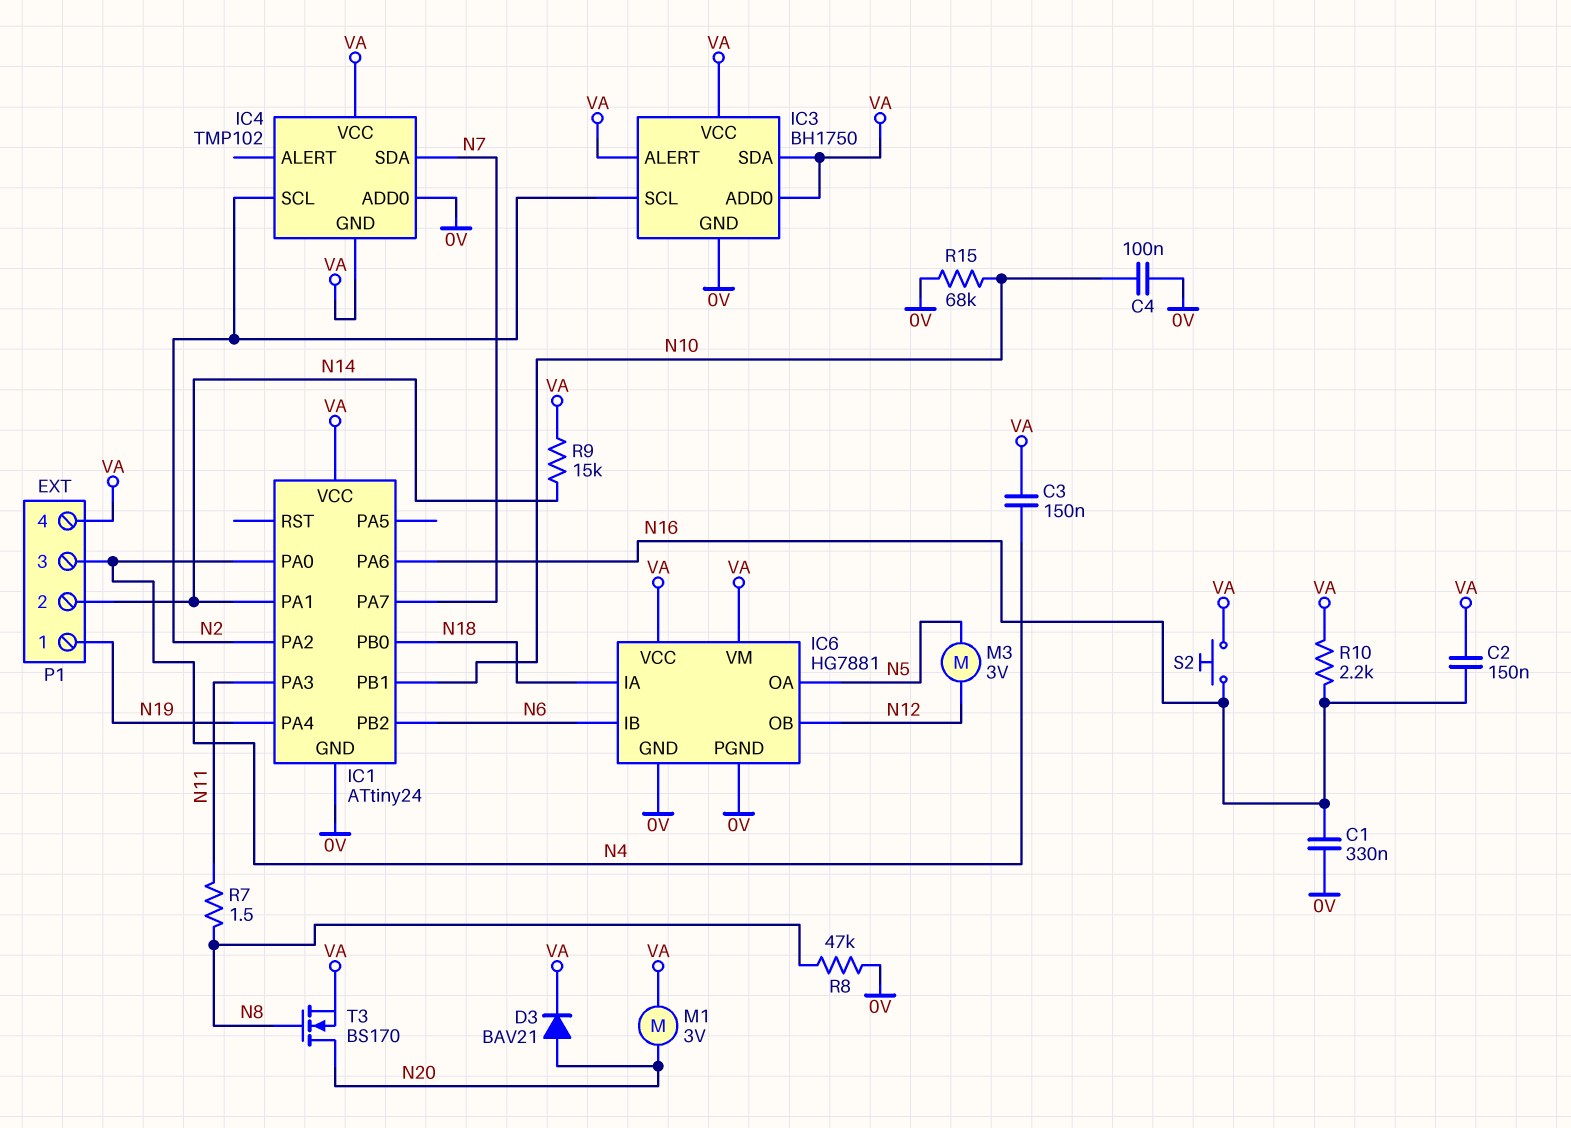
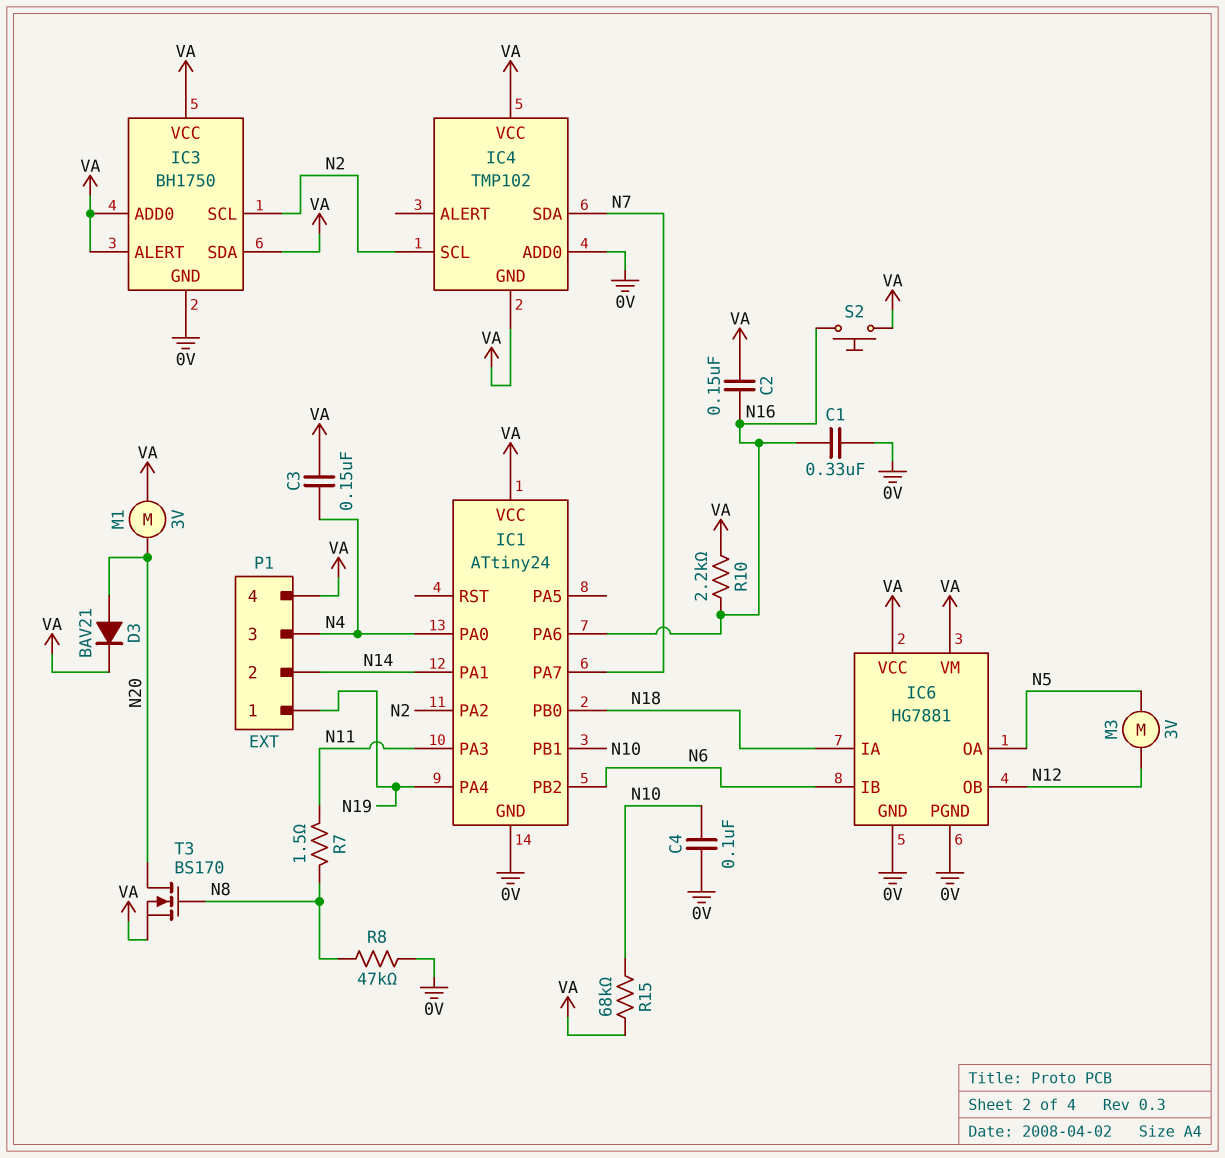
R9: 15k (N14, VA) -> none
R15: 68k (0V, N10) -> 68k (N10, VA)

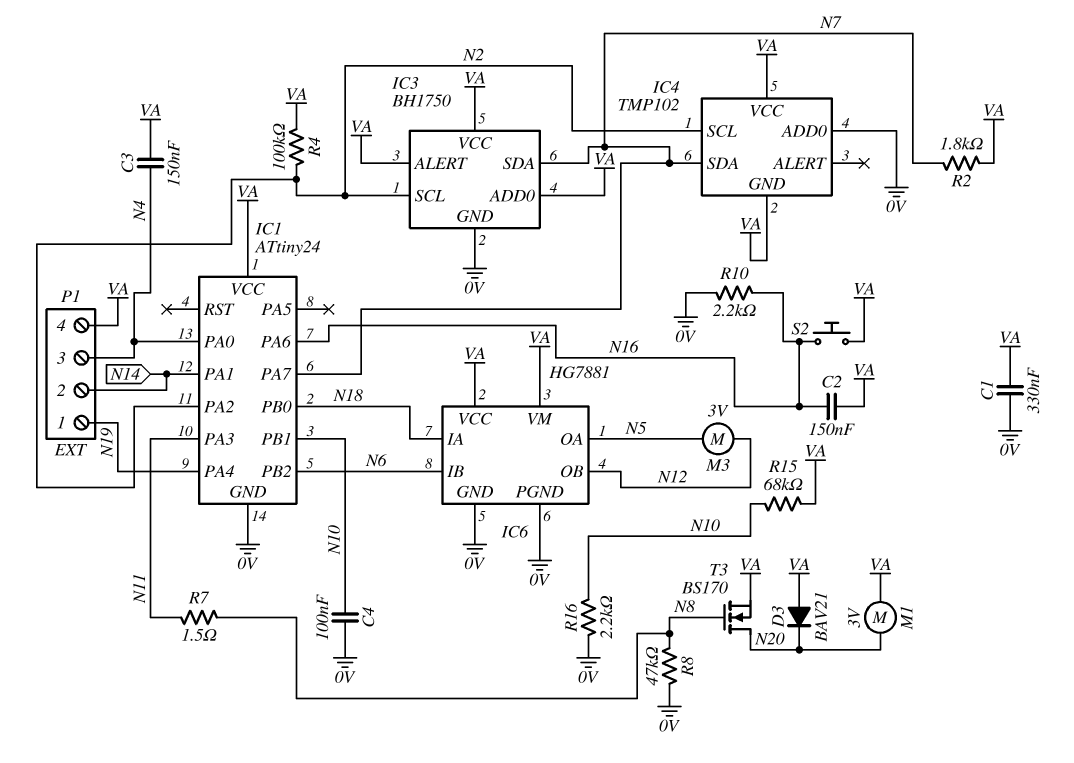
C1: 330nF (0V, N16) -> 330nF (0V, VA)
D3: diode BAV21 (A N20, K VA) -> diode BAV21 (A VA, K N20)
IC3 pin SDA: VA -> N7
R2: none -> 1.8k (N7, VA)
R4: none -> 100k (N2, VA)
R10: 2.2k (N16, VA) -> 2.2k (0V, N16)
R16: none -> 2.2k (0V, N10)

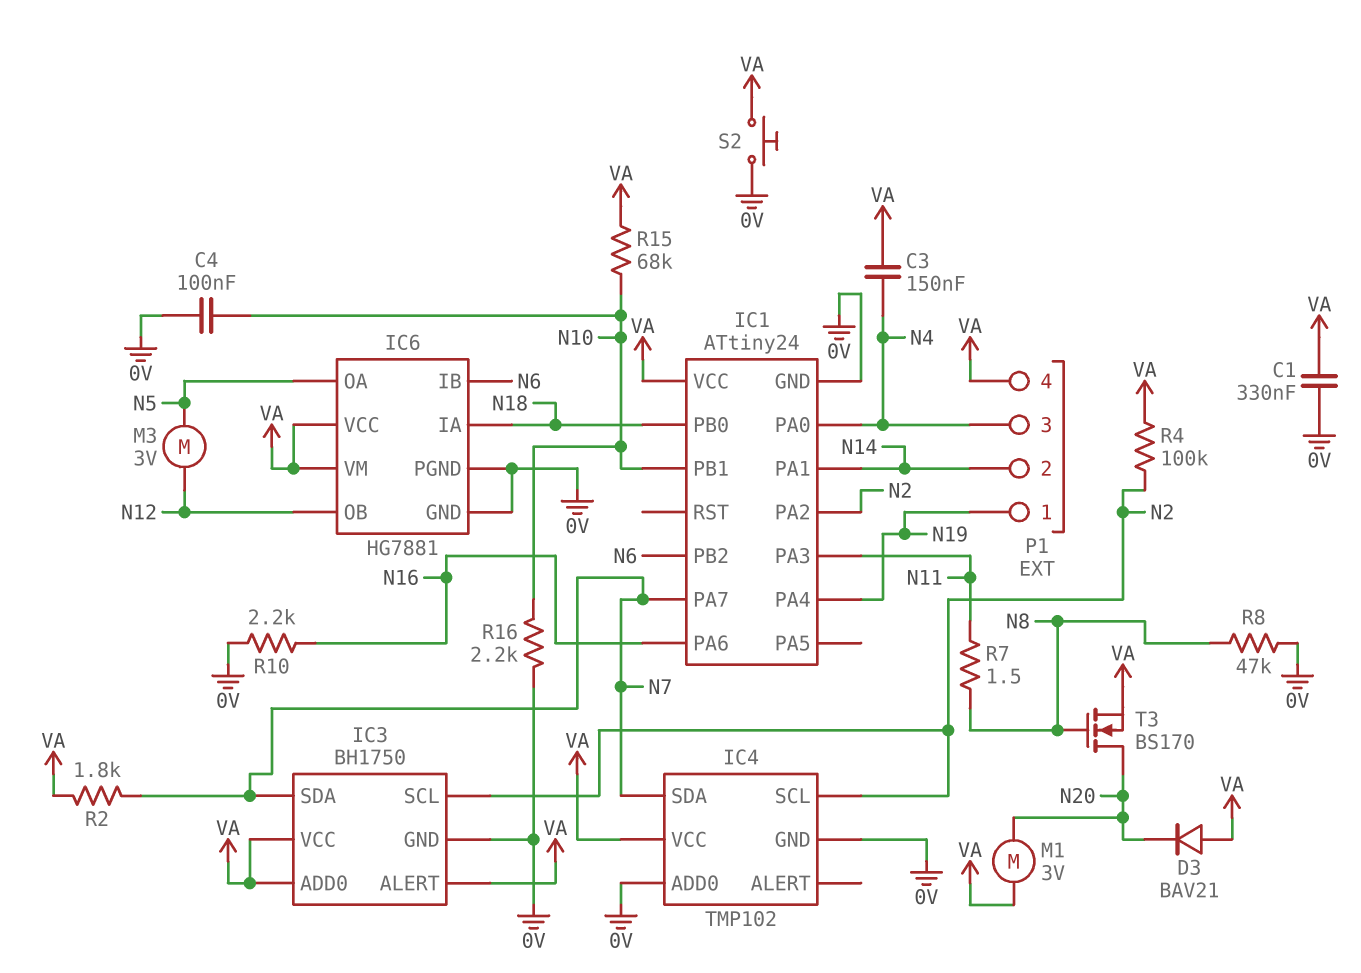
C2: 150nF (N16, VA) -> none
IC4 pin GND: VA -> 0V
S2: button (N16, VA) -> button (0V, VA)

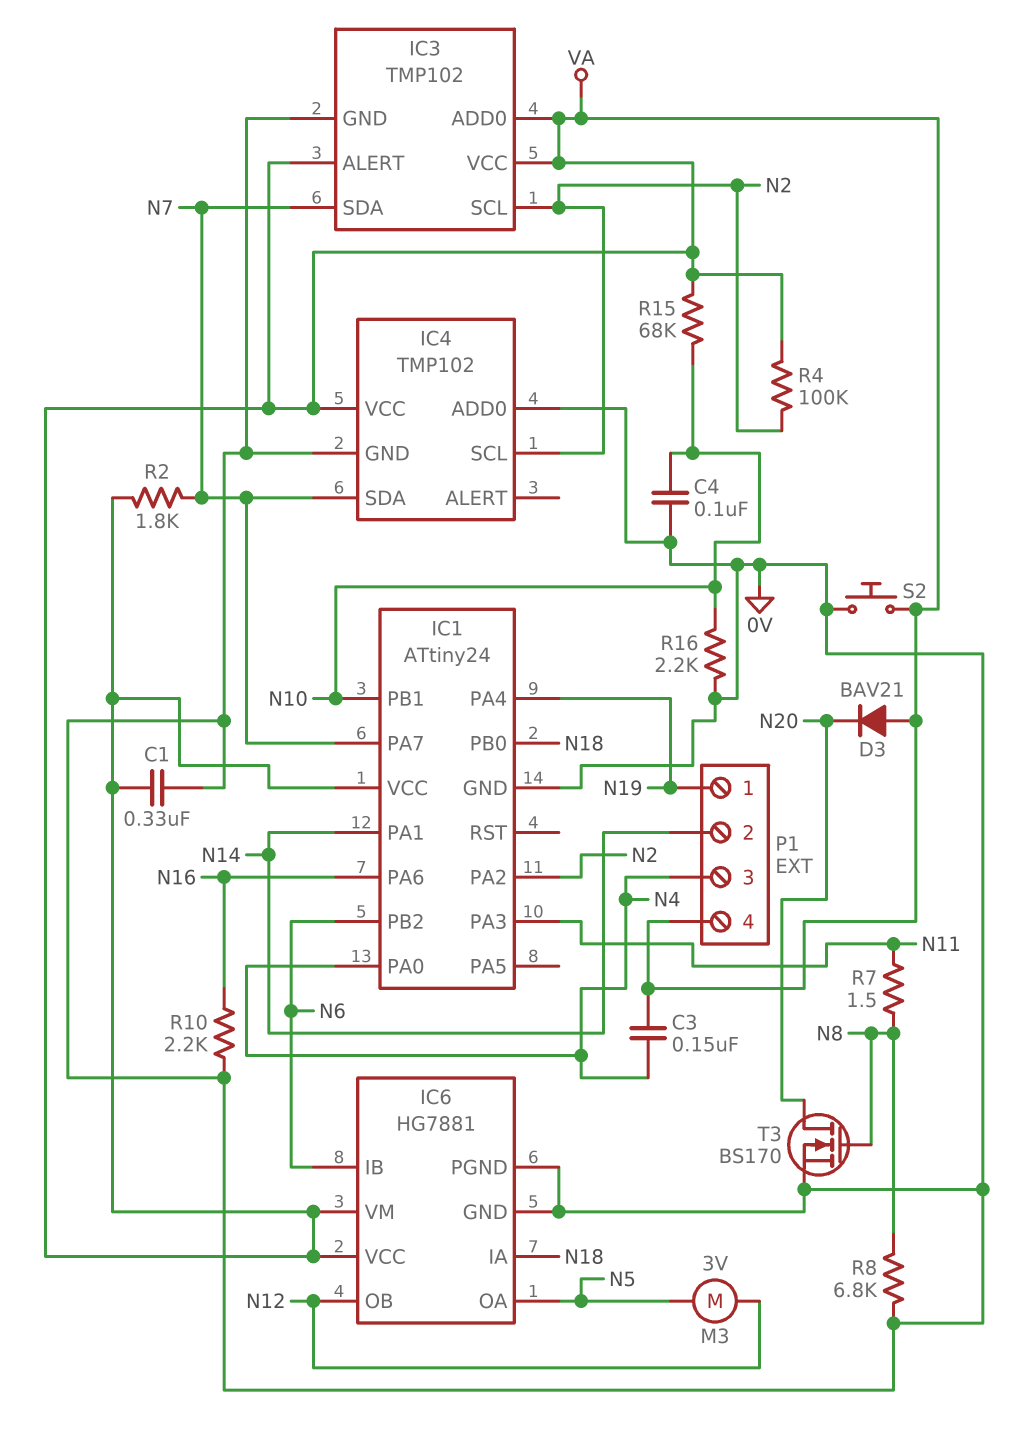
IC3: BH1750 -> TMP102
M1: motor 3V (N20, VA) -> none
R8: 47k (0V, N8) -> 6.8k (0V, N8)
T3: NMOS BS170 (G N8, D N20, S VA) -> NMOS BS170 (G N8, D N20, S 0V)

